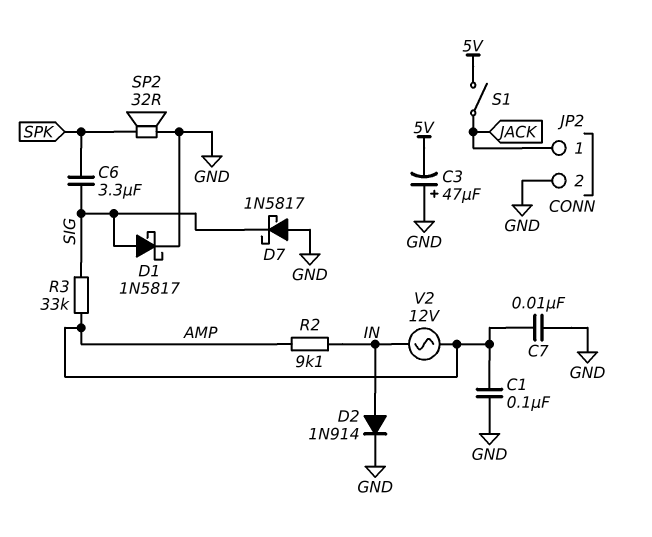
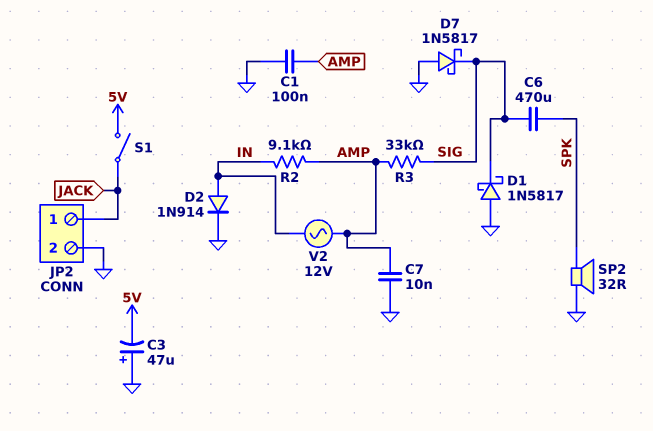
C6: 3.3uF (SIG, SPK) -> 470uF (SIG, SPK)
D1: schottky 1N5817 (A SIG, K GND) -> schottky 1N5817 (A GND, K SIG)

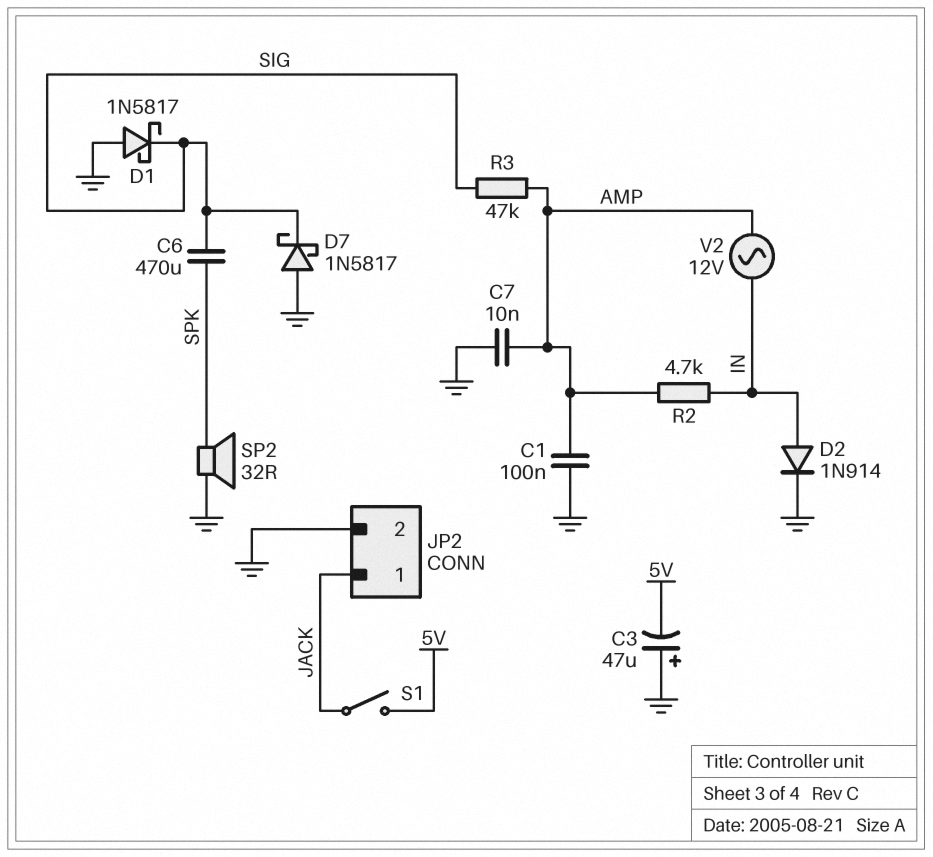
R2: 9.1k (AMP, IN) -> 4.7k (AMP, IN)
R3: 33k (AMP, SIG) -> 47k (AMP, SIG)

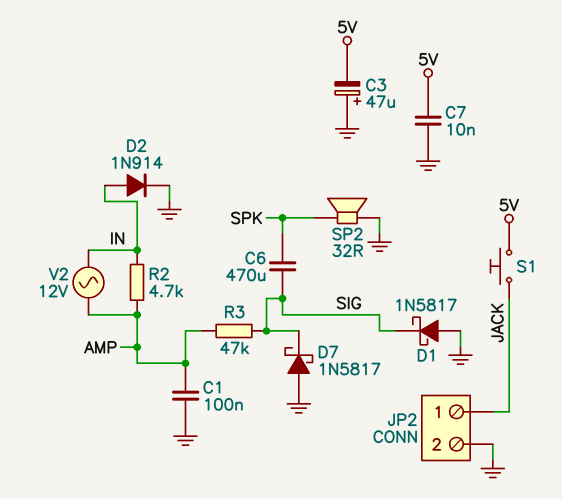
C7: 10nF (AMP, GND) -> 10nF (5V, GND)
S1: switch (5V, JACK) -> button (5V, JACK)

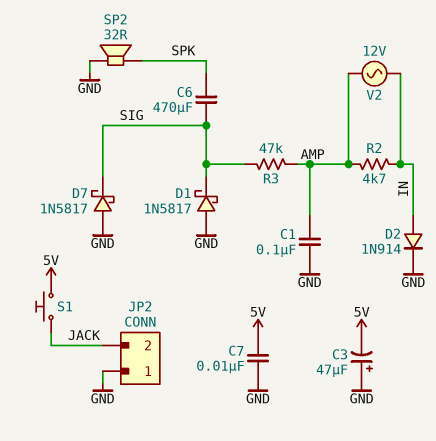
JP2 pin 1: JACK -> GND
JP2 pin 2: GND -> JACK

